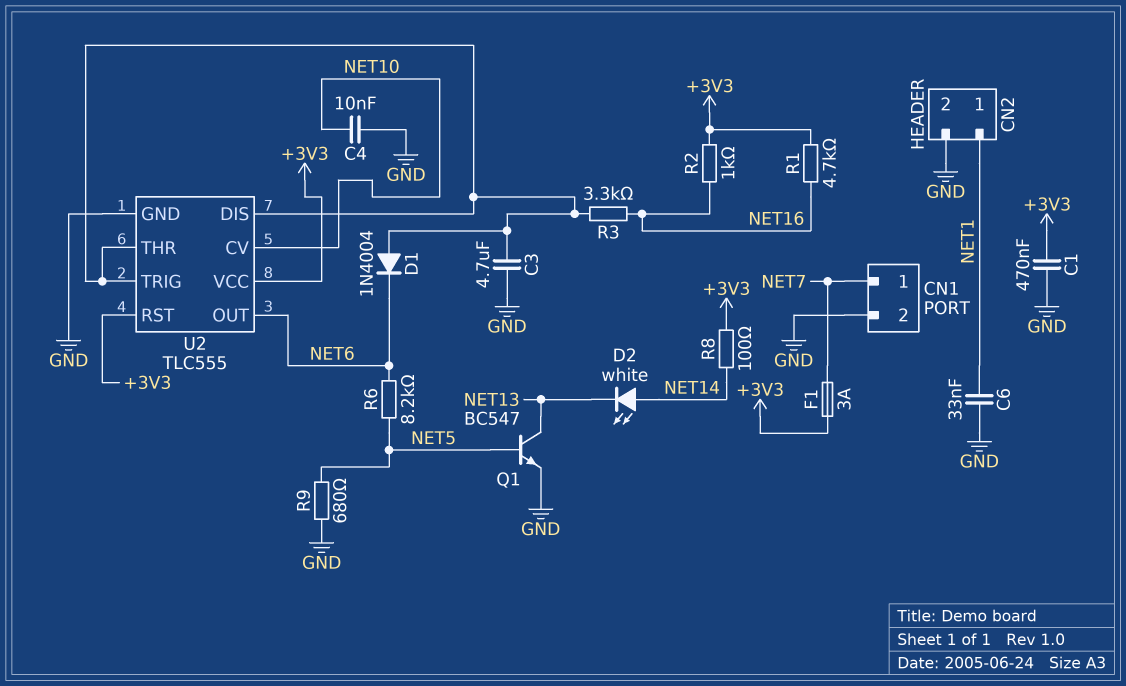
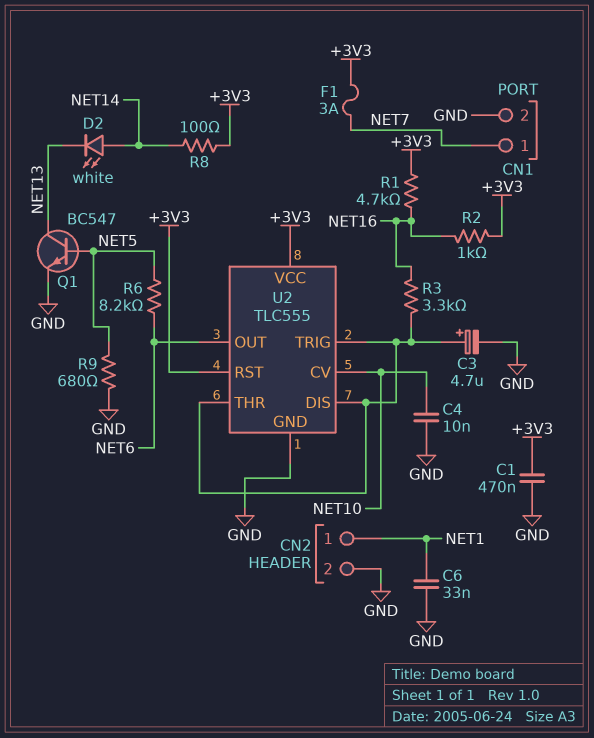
C3: 4.7uF (GND, U2/DIS) -> 4.7uF (plus U2/DIS, minus GND)
D1: diode 1N4004 (A U2/DIS, K NET6) -> none

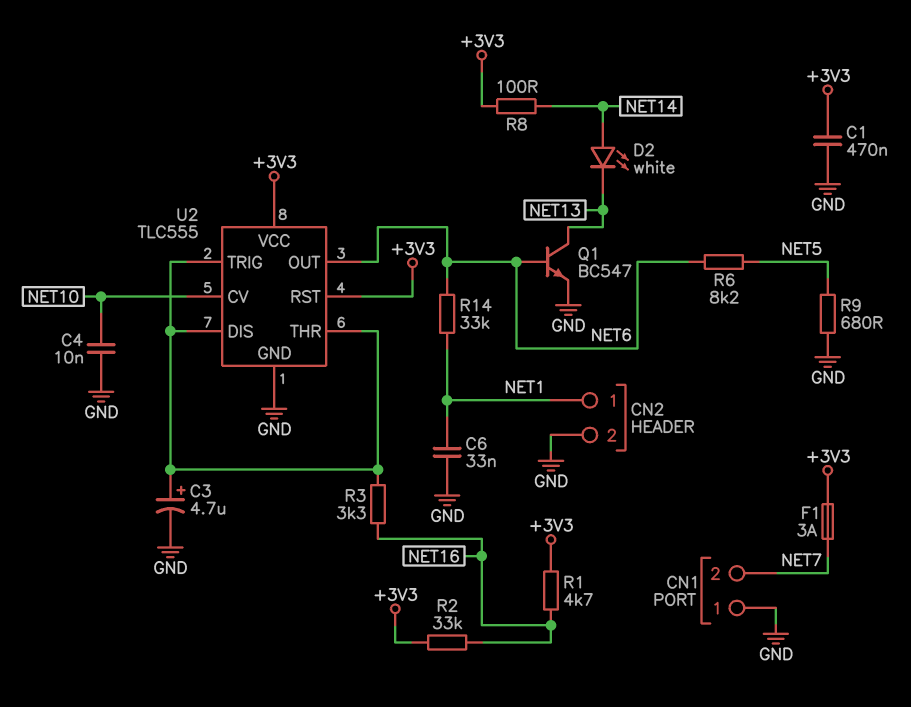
CN1 pin 1: NET7 -> GND
CN1 pin 2: GND -> NET7
Q1: NPN BC547 (B NET5, C NET13, E GND) -> NPN BC547 (B NET6, C NET13, E GND)
R2: 1k (+3V3, NET16) -> 33k (+3V3, NET16)
R14: none -> 33k (NET1, NET6)

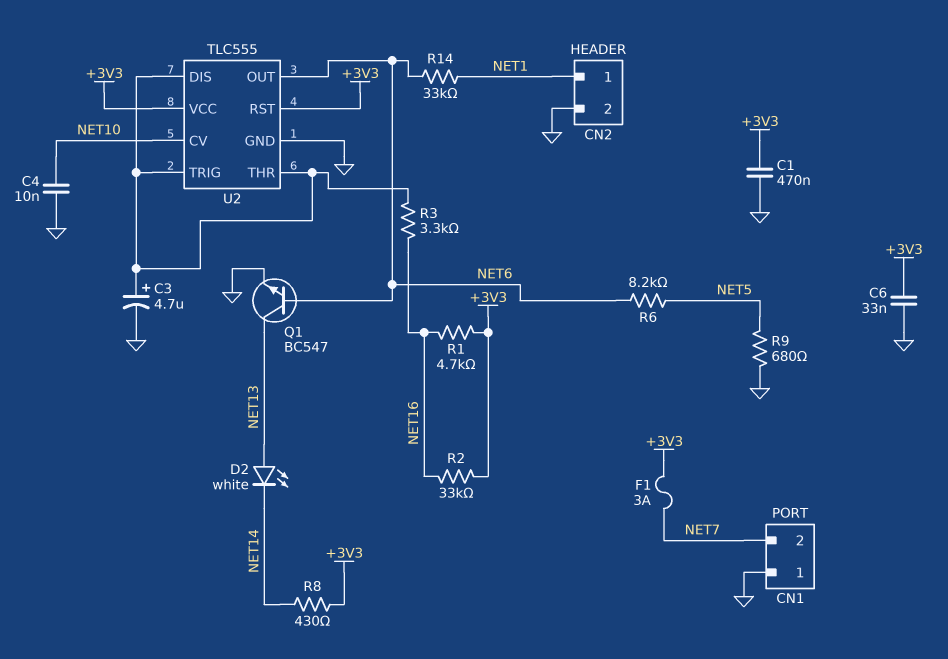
C6: 33nF (GND, NET1) -> 33nF (+3V3, GND)
D2: LED white (A NET14, K NET13) -> LED white (A NET13, K NET14)
R8: 100 (+3V3, NET14) -> 430 (+3V3, NET14)

